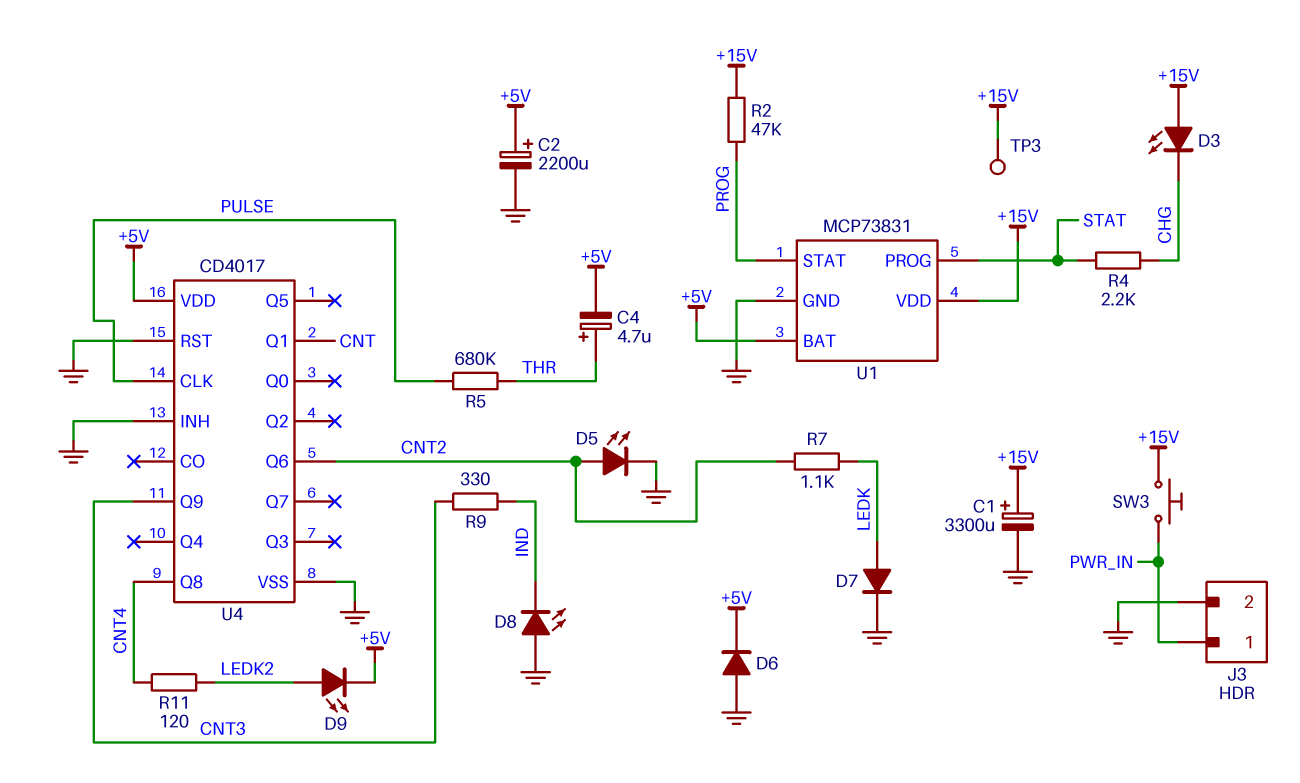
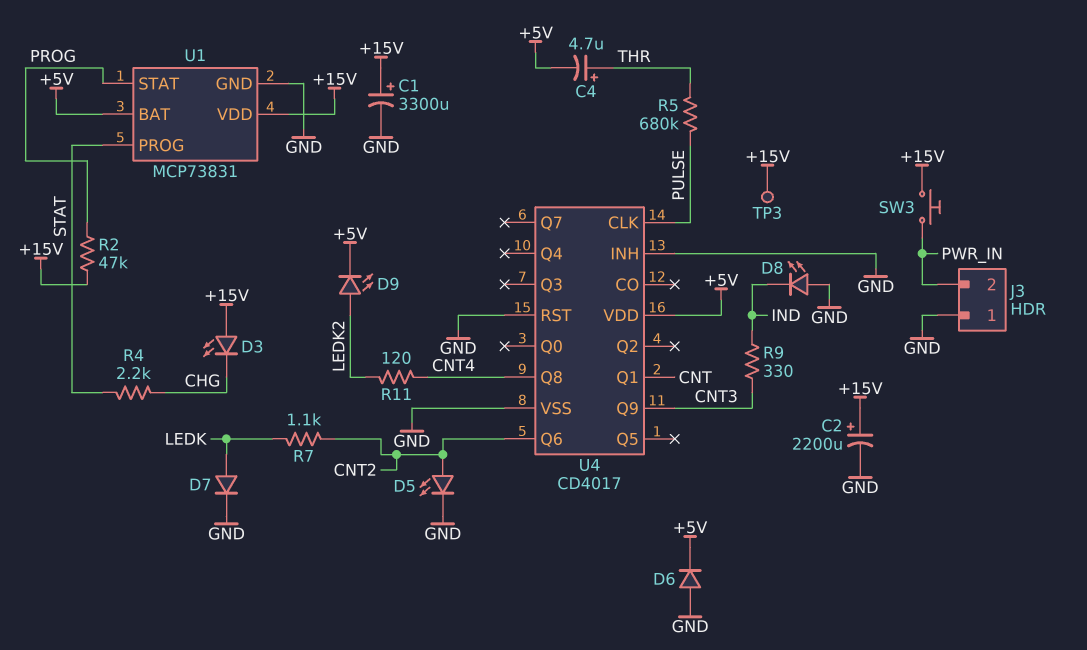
C2: 2200uF (plus +5V, minus GND) -> 2200uF (plus +15V, minus GND)
J3 pin 1: PWR_IN -> GND
J3 pin 2: GND -> PWR_IN

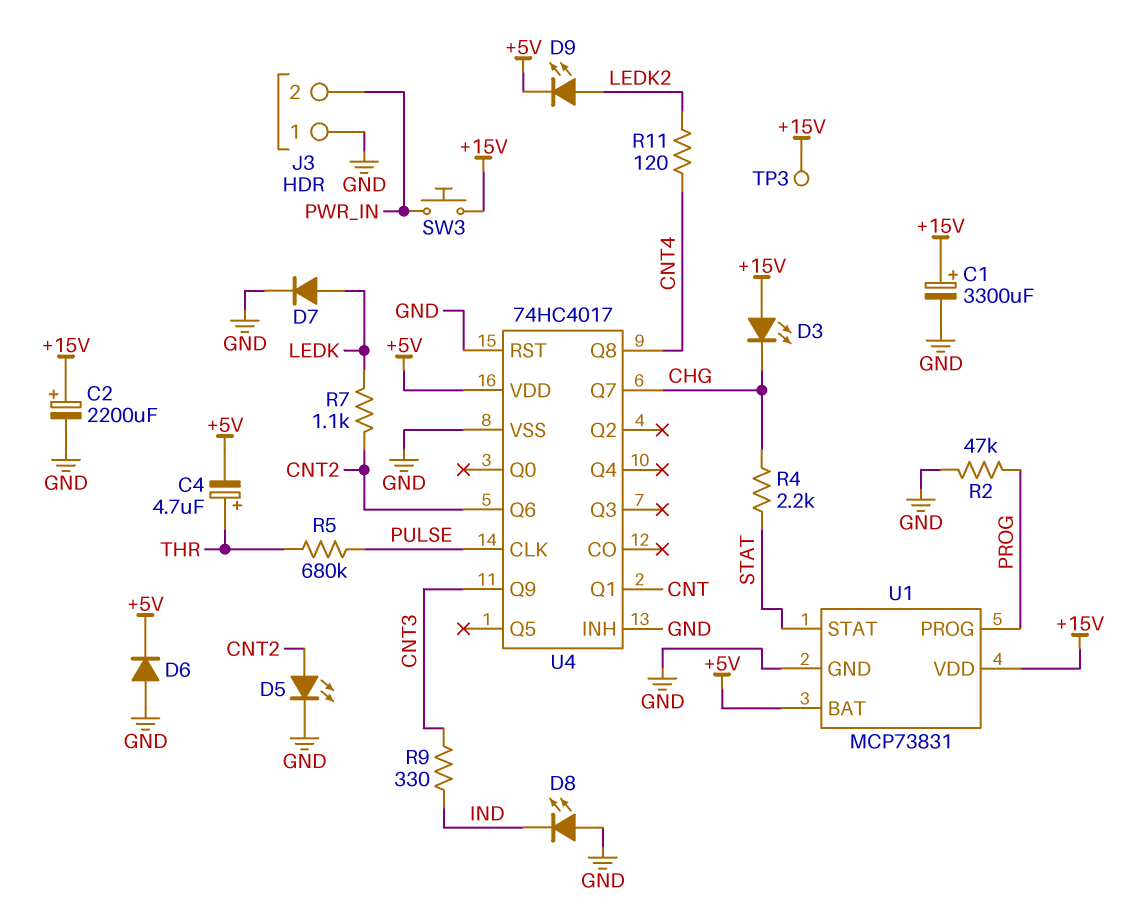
R2: 47k (+15V, PROG) -> 47k (GND, PROG)
U1 pin PROG: STAT -> PROG
U1 pin STAT: PROG -> STAT
U4: CD4017 -> 74HC4017
U4 pin Q7: none -> CHG

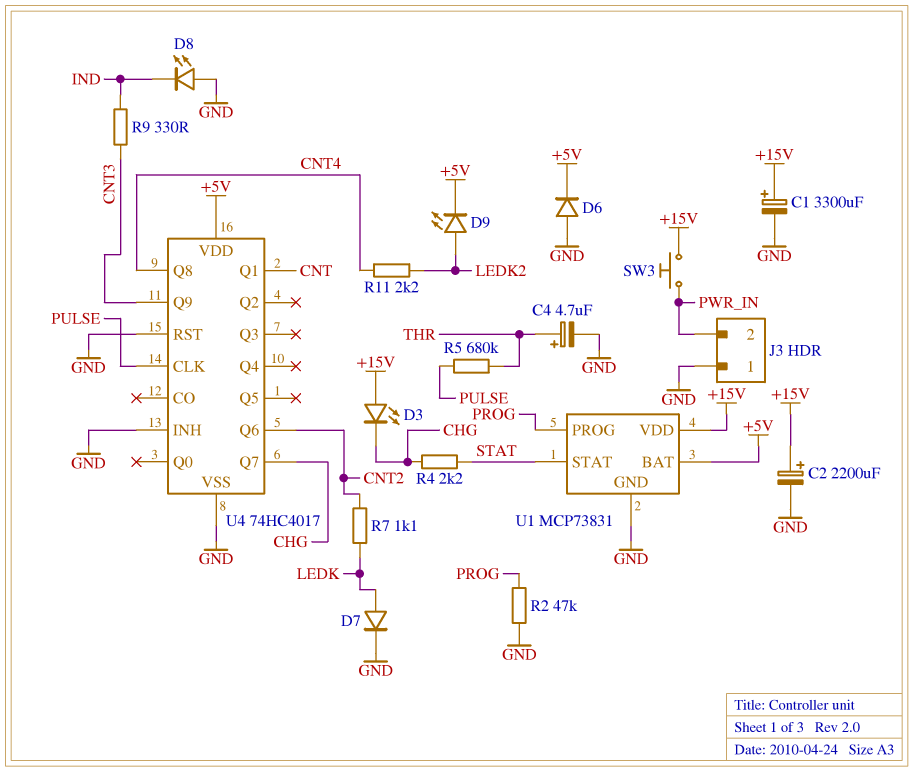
C4: 4.7uF (plus THR, minus +5V) -> 4.7uF (plus THR, minus GND)
D5: LED (A CNT2, K GND) -> none
R11: 120 (CNT4, LEDK2) -> 2.2k (CNT4, LEDK2)
TP3: test point (+15V) -> none

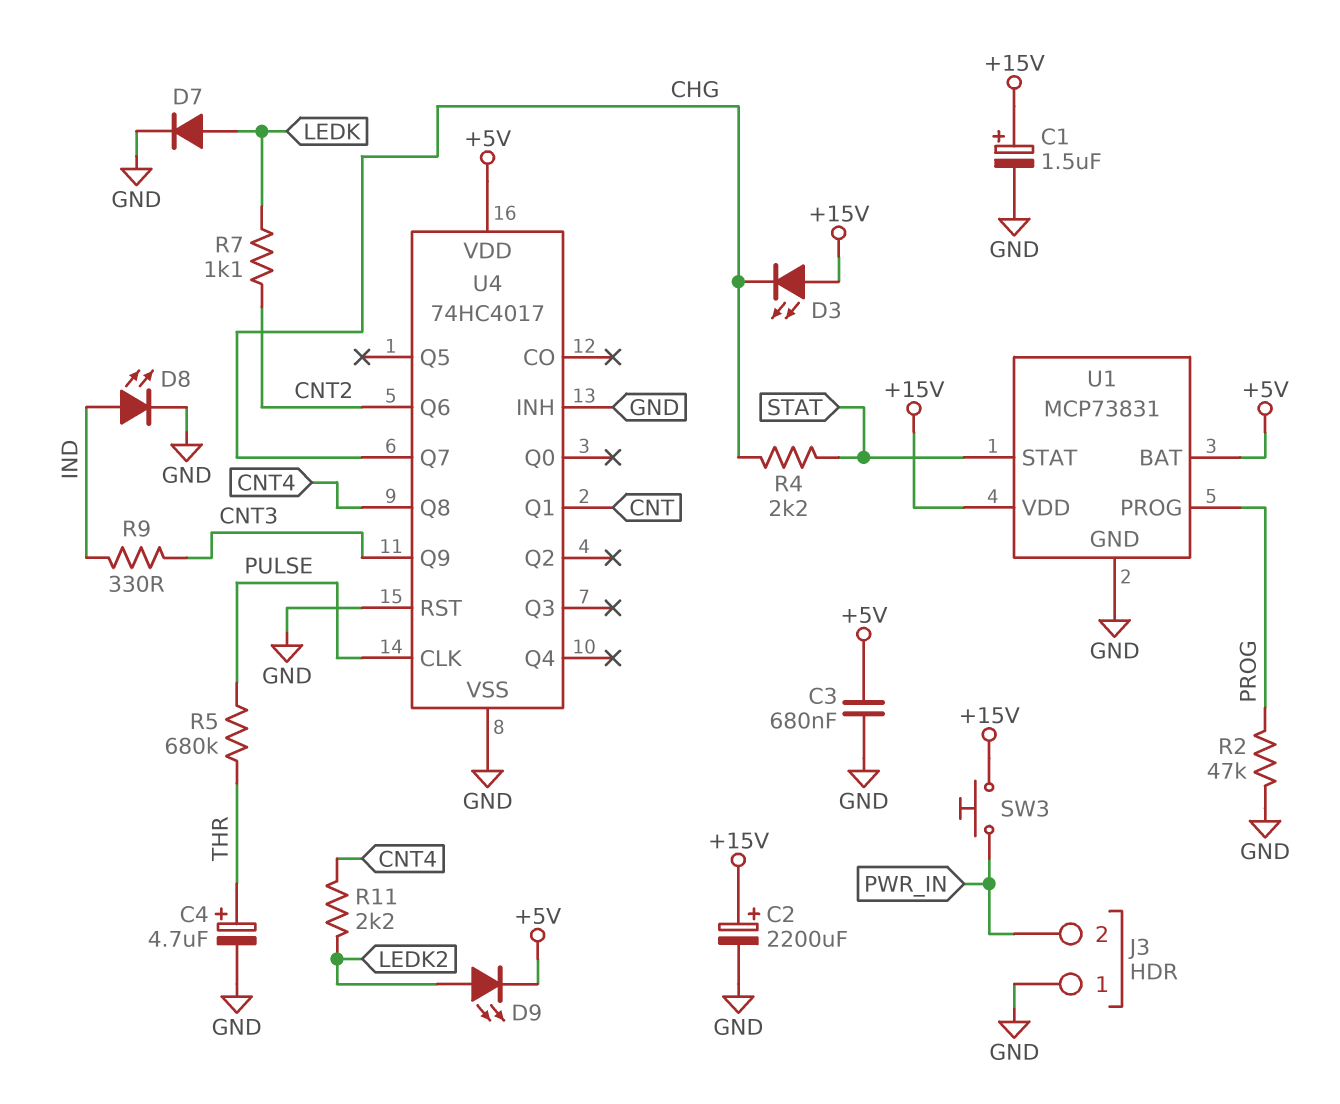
C1: 3300uF (plus +15V, minus GND) -> 1.5uF (plus +15V, minus GND)
C3: none -> 680nF (+5V, GND)
D6: diode (A GND, K +5V) -> none
D8: LED (A GND, K IND) -> LED (A IND, K GND)

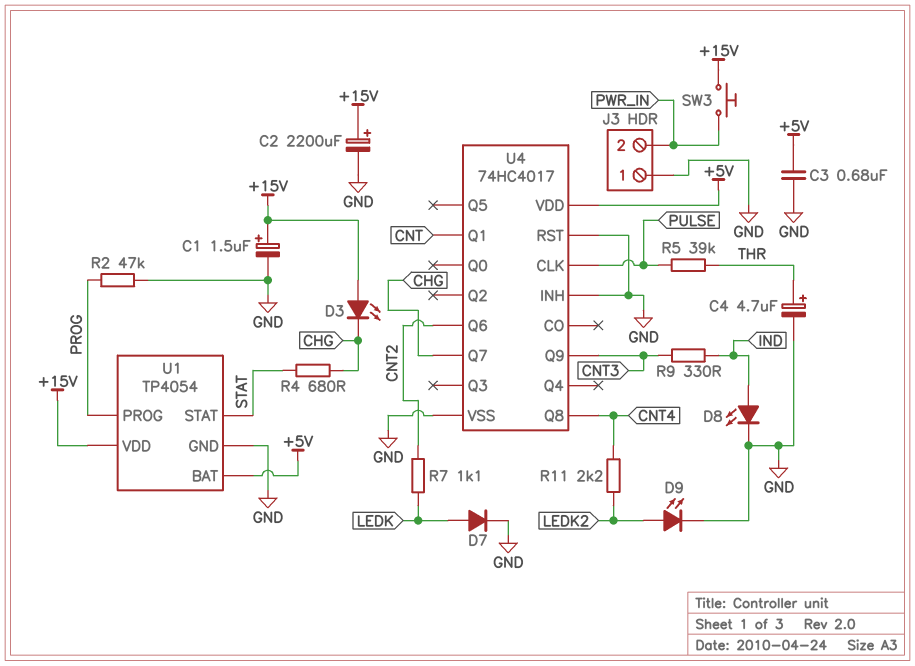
D9: LED (A LEDK2, K +5V) -> LED (A LEDK2, K GND)
R4: 2.2k (CHG, STAT) -> 680 (CHG, STAT)
R5: 680k (PULSE, THR) -> 39k (PULSE, THR)
U1: MCP73831 -> TP4054

